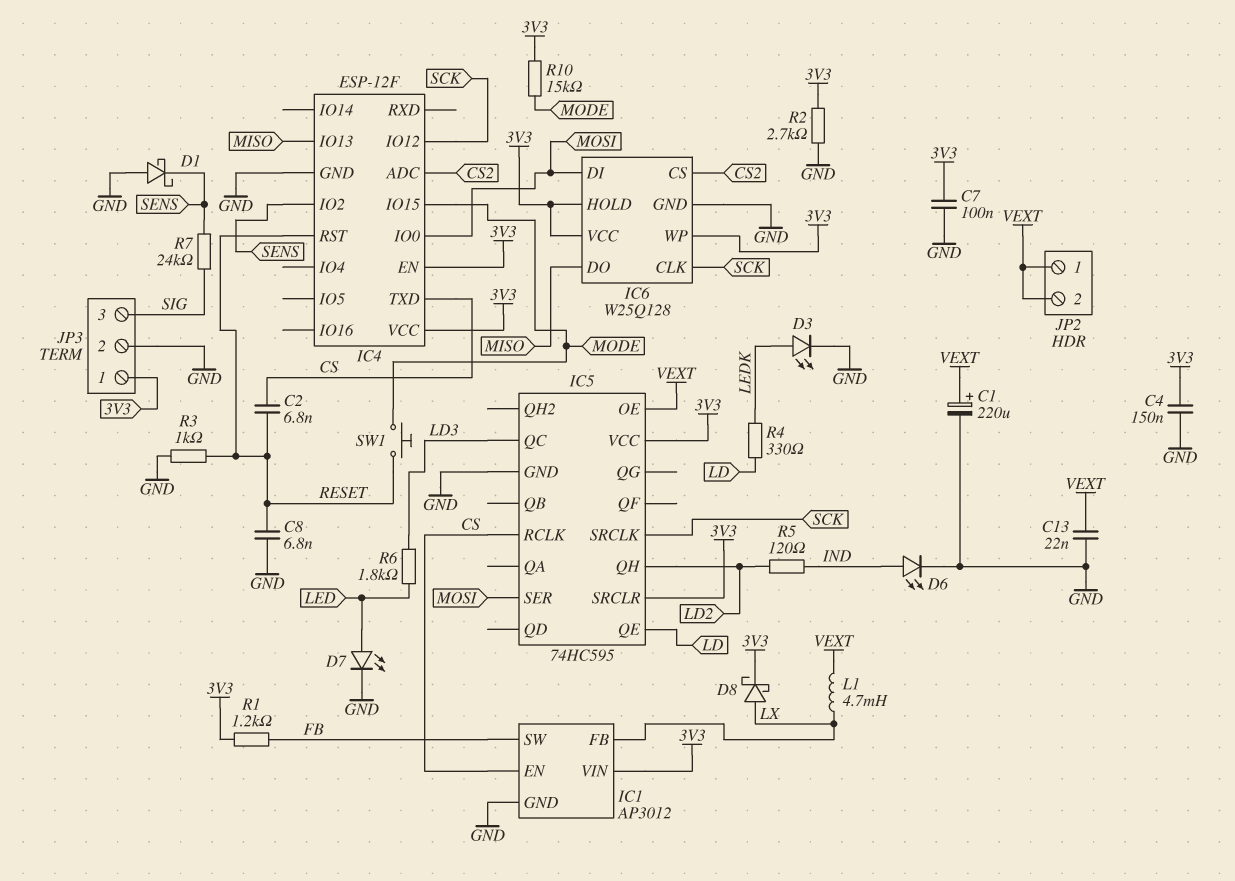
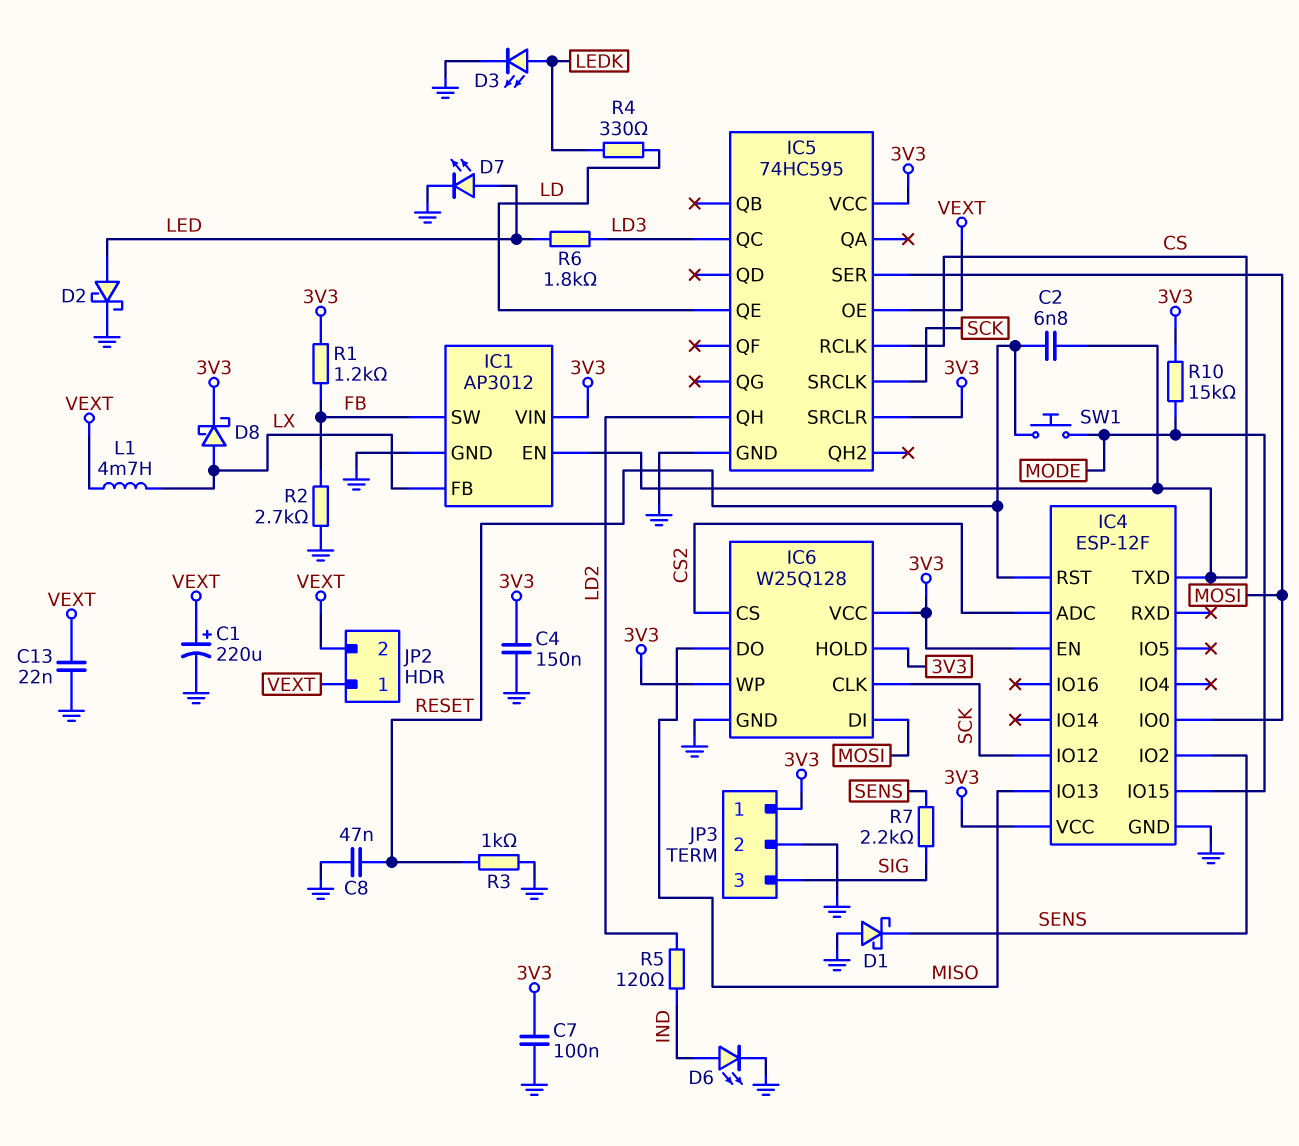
C8: 6.8nF (GND, RESET) -> 47nF (GND, RESET)
D2: none -> schottky (A LED, K GND)
R2: 2.7k (3V3, GND) -> 2.7k (FB, GND)
R7: 24k (SENS, SIG) -> 2.2k (SENS, SIG)

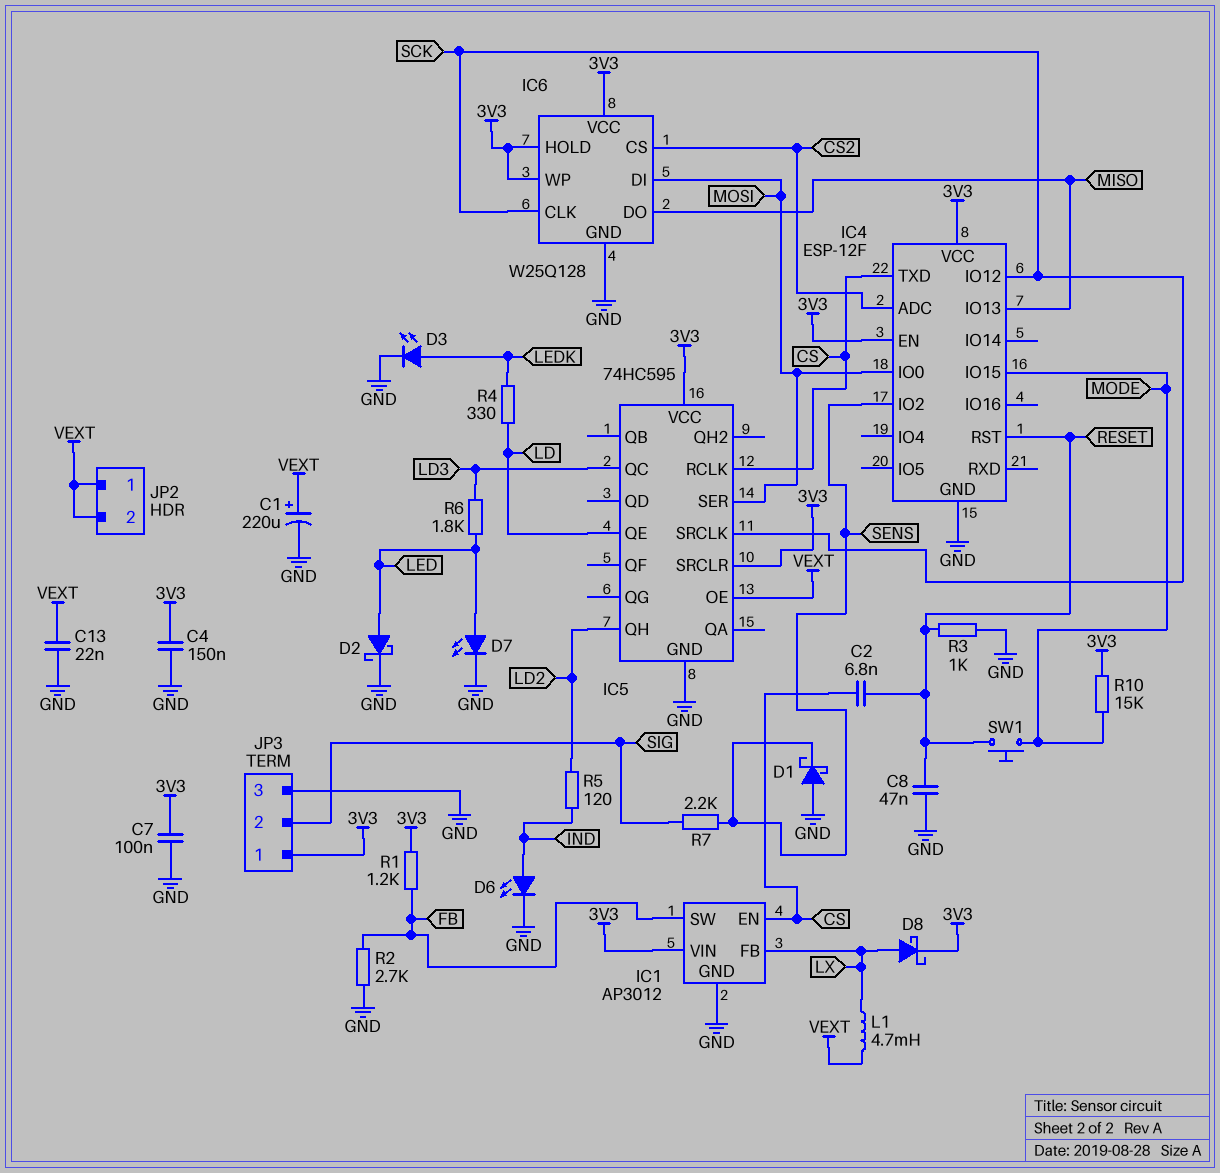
JP3 pin 2: GND -> SIG
JP3 pin 3: SIG -> GND

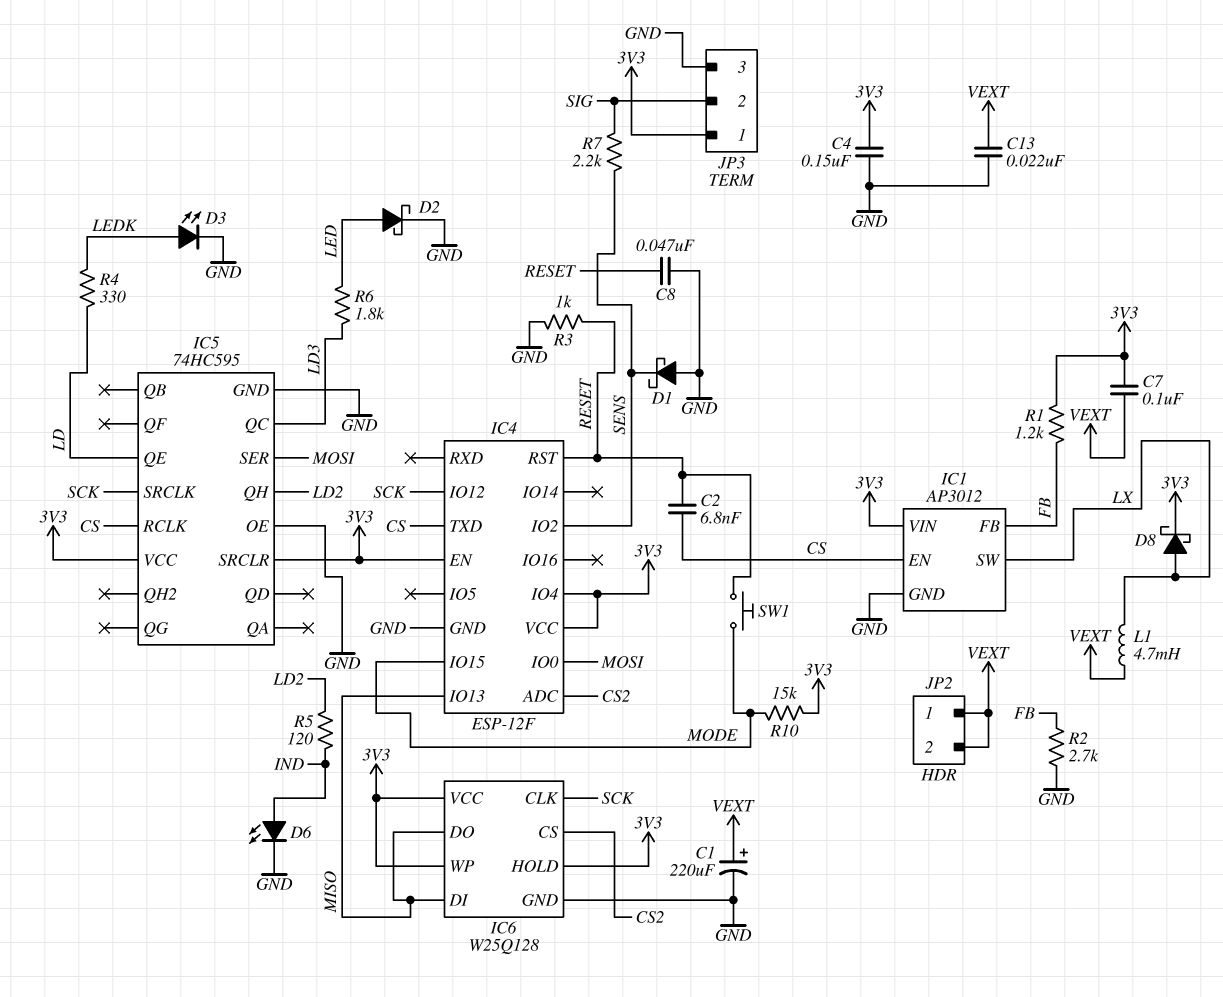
C7: 100nF (3V3, GND) -> 100nF (3V3, VEXT)
D7: LED (A LED, K GND) -> none
IC1 pin FB: LX -> FB
IC1 pin SW: FB -> LX
IC4 pin IO4: none -> 3V3
IC5 pin OE: VEXT -> GND
IC6 pin DI: MOSI -> MISO

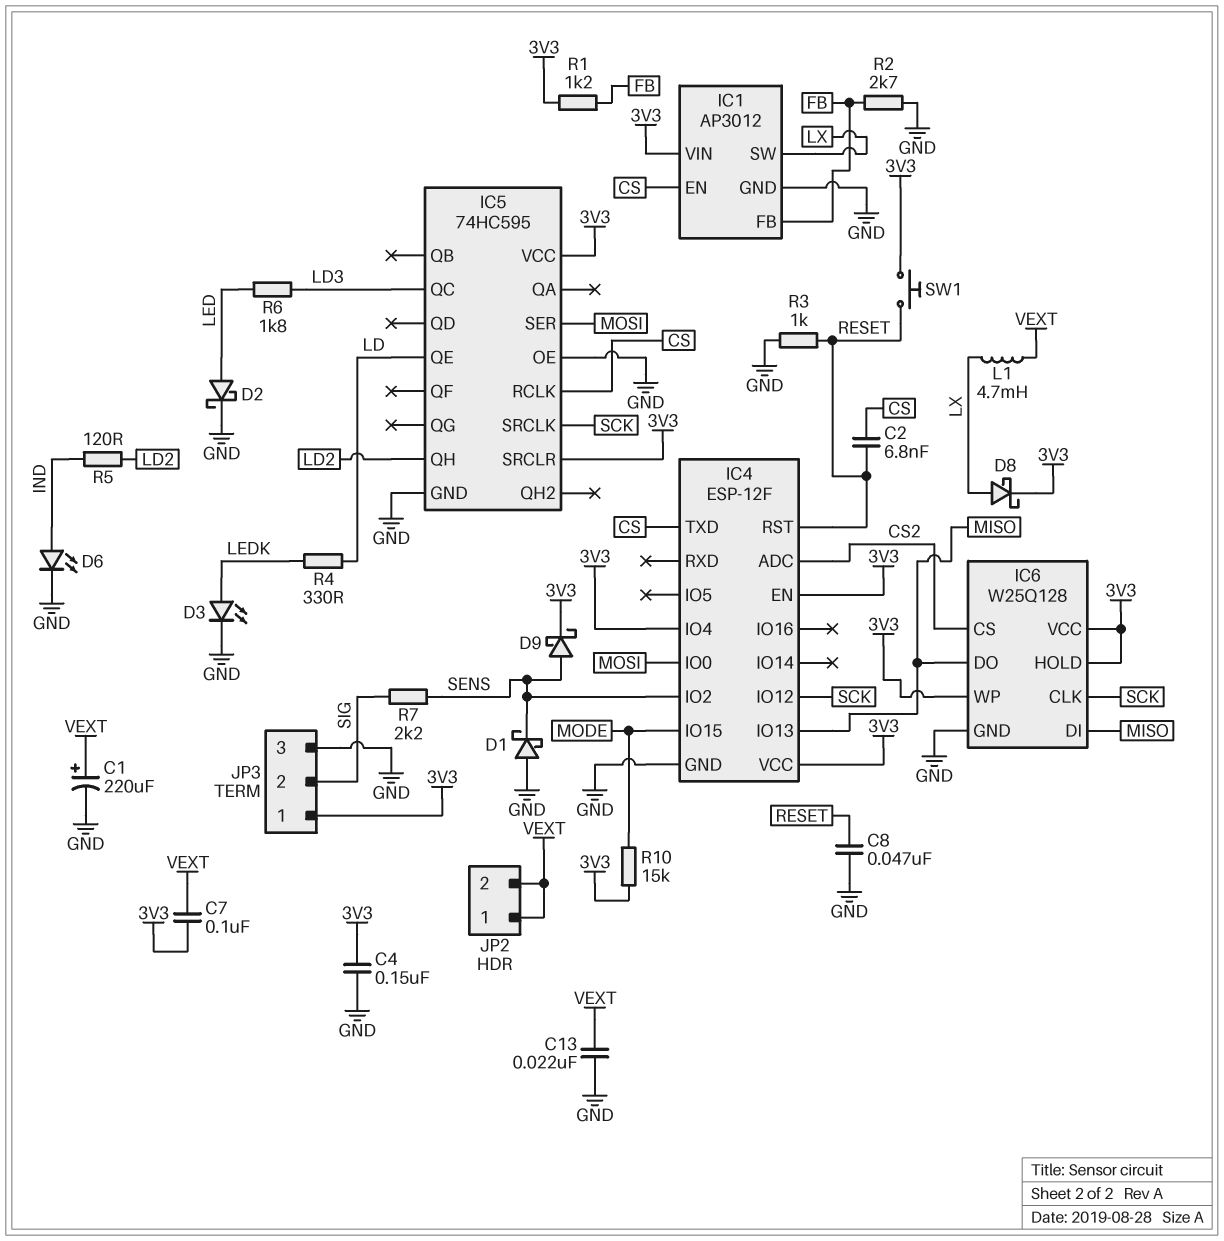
D9: none -> schottky (A SENS, K 3V3)
SW1: button (MODE, RESET) -> button (3V3, RESET)

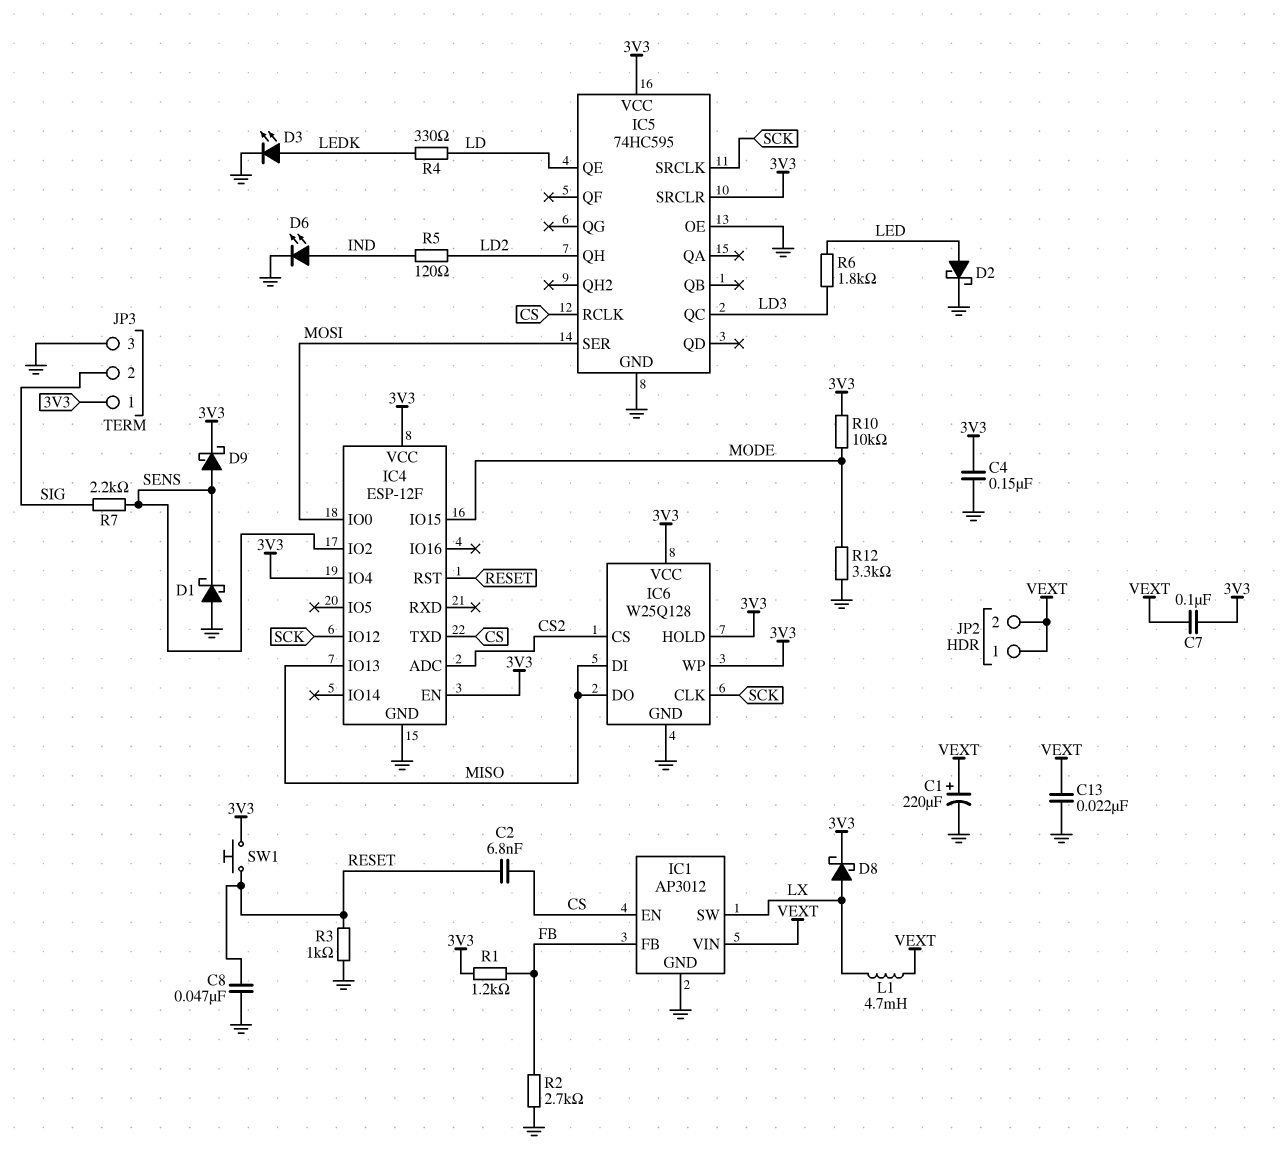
IC1 pin VIN: 3V3 -> VEXT
R10: 15k (3V3, MODE) -> 10k (3V3, MODE)
R12: none -> 3.3k (GND, MODE)

